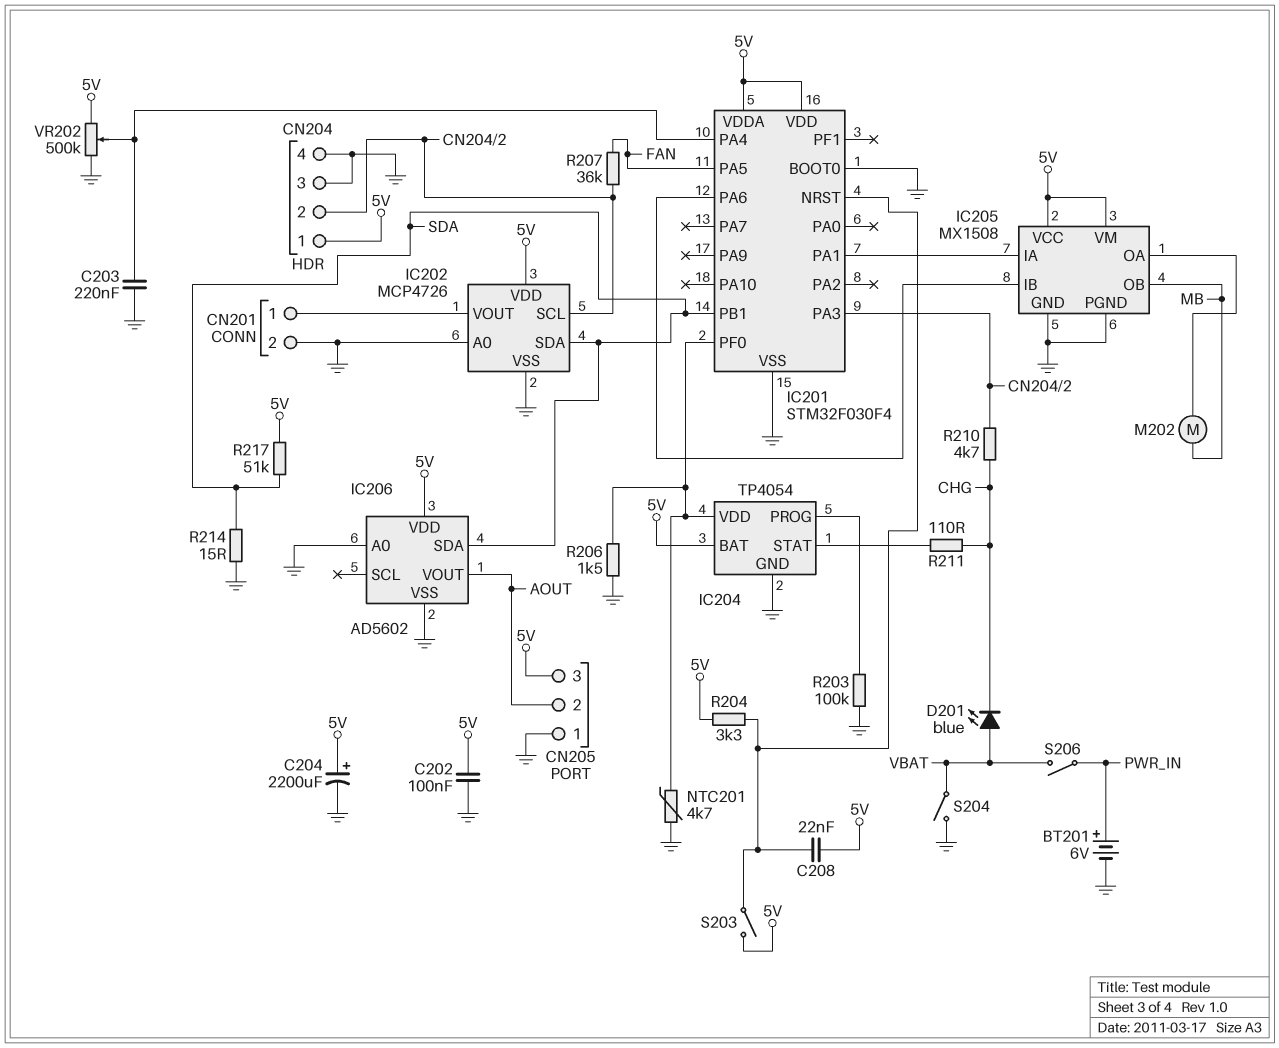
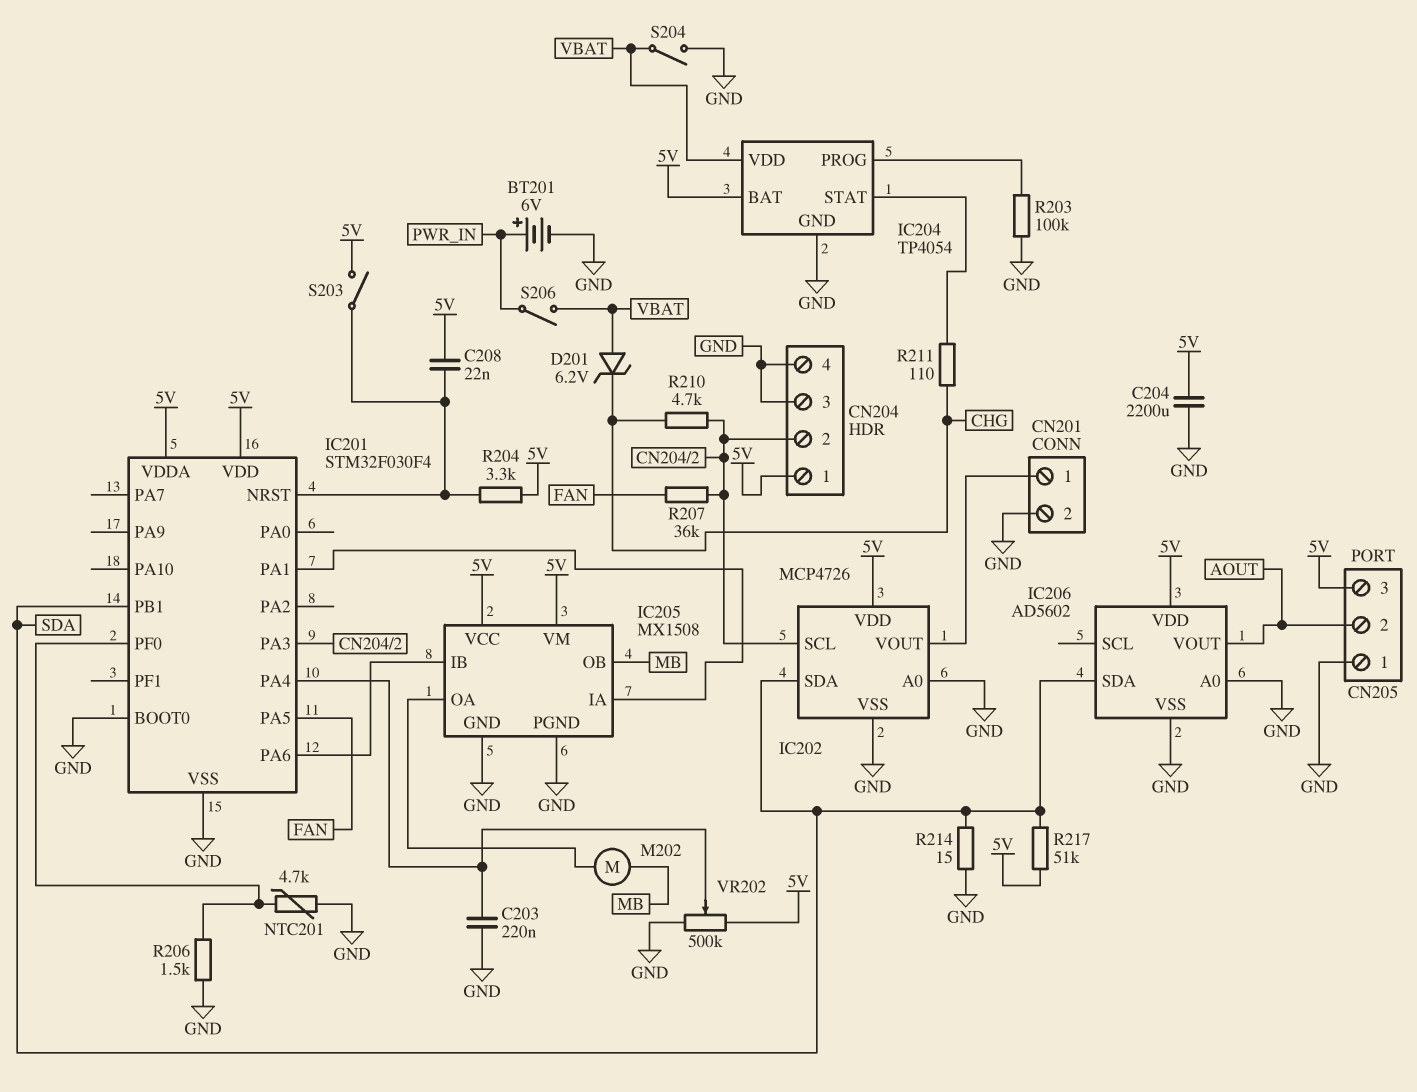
C202: 100nF (5V, GND) -> none
C204: 2200uF (plus 5V, minus GND) -> 2200uF (5V, GND)
D201: LED blue (A VBAT, K CHG) -> zener 6.2V (A VBAT, K CHG)
IC204 pin VDD: IC201/PF0 -> VBAT

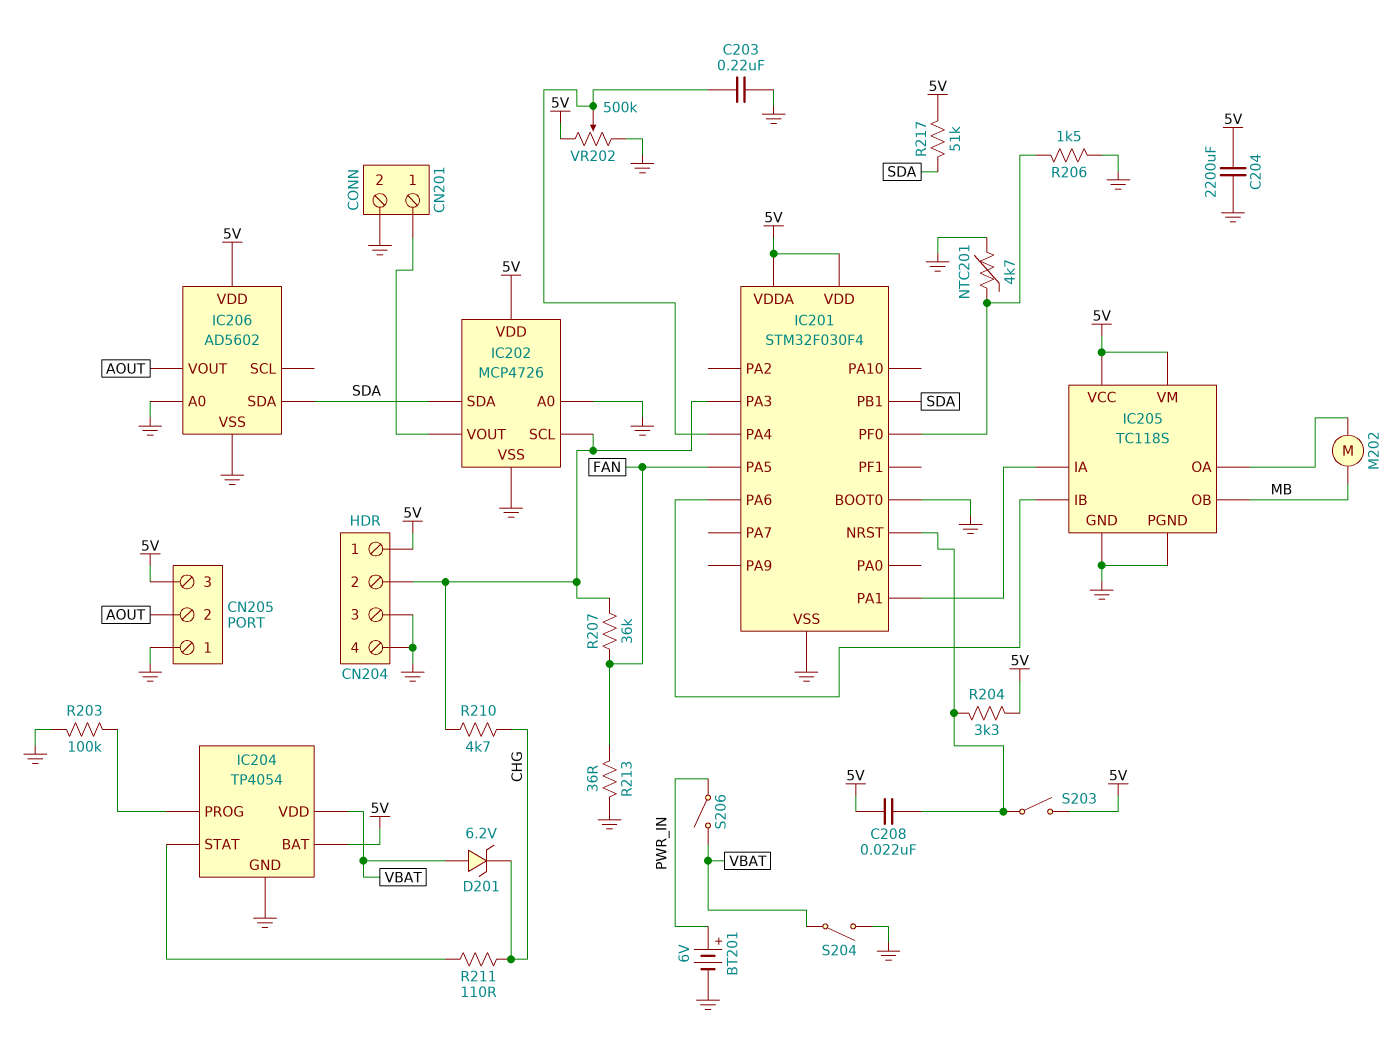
IC205: MX1508 -> TC118S
R213: none -> 36 (FAN, GND)
R214: 15 (GND, SDA) -> none

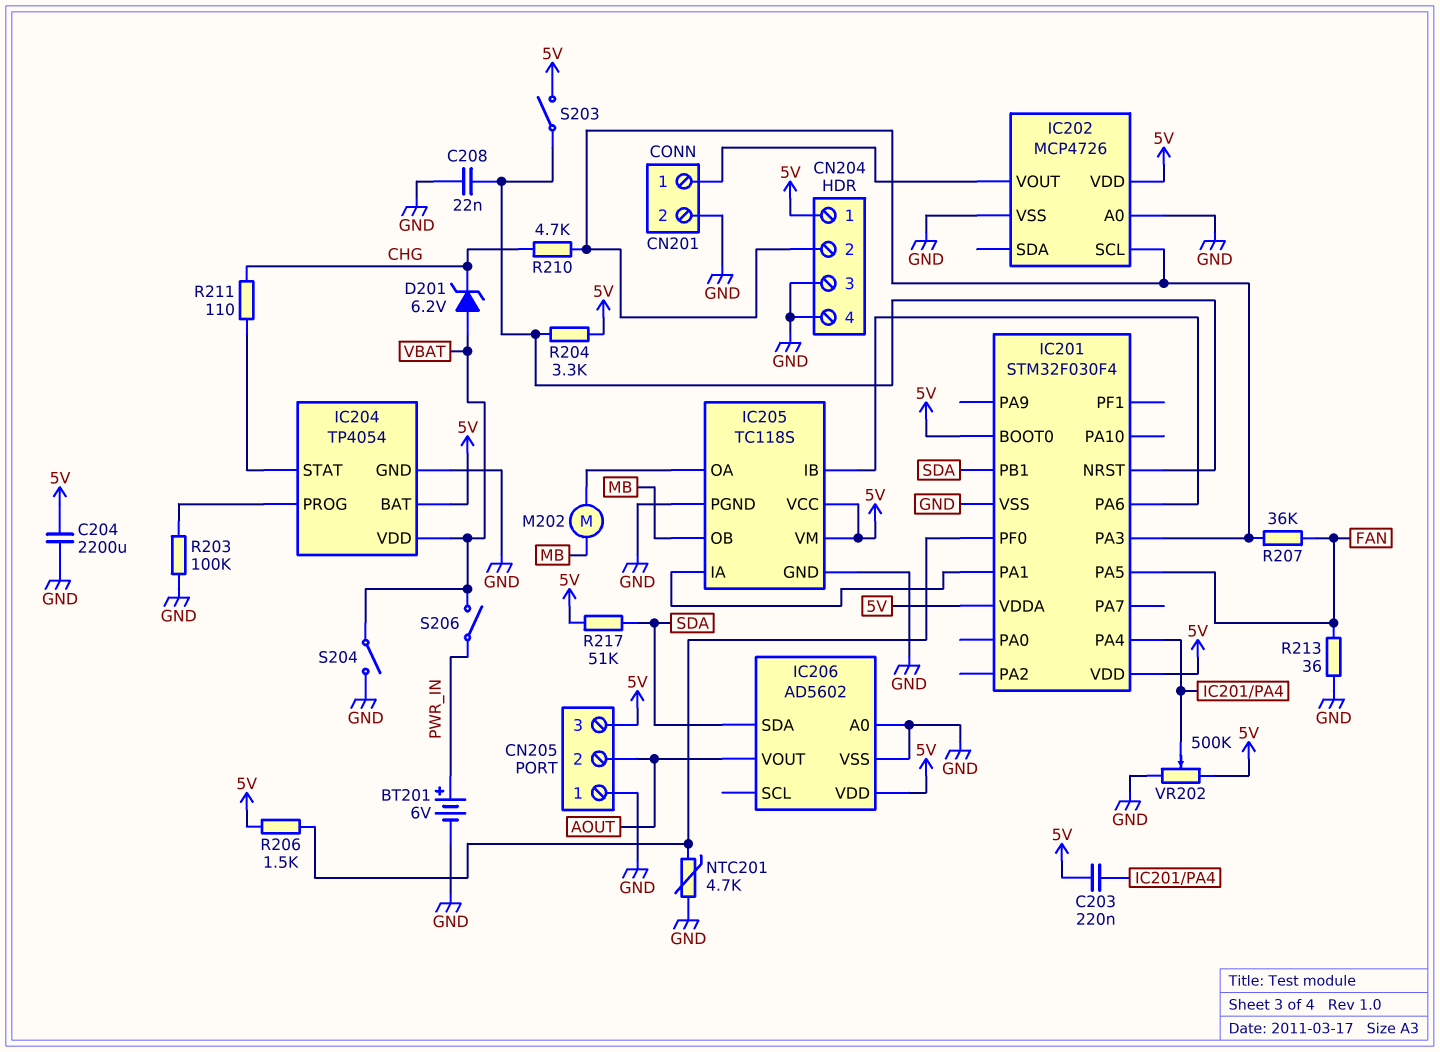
C203: 220nF (GND, IC201/PA4) -> 220nF (5V, IC201/PA4)
C208: 22nF (5V, IC201/NRST) -> 22nF (GND, IC201/NRST)
IC201 pin BOOT0: GND -> 5V
IC202 pin SDA: SDA -> none
R206: 1.5k (GND, IC201/PF0) -> 1.5k (5V, IC201/PF0)

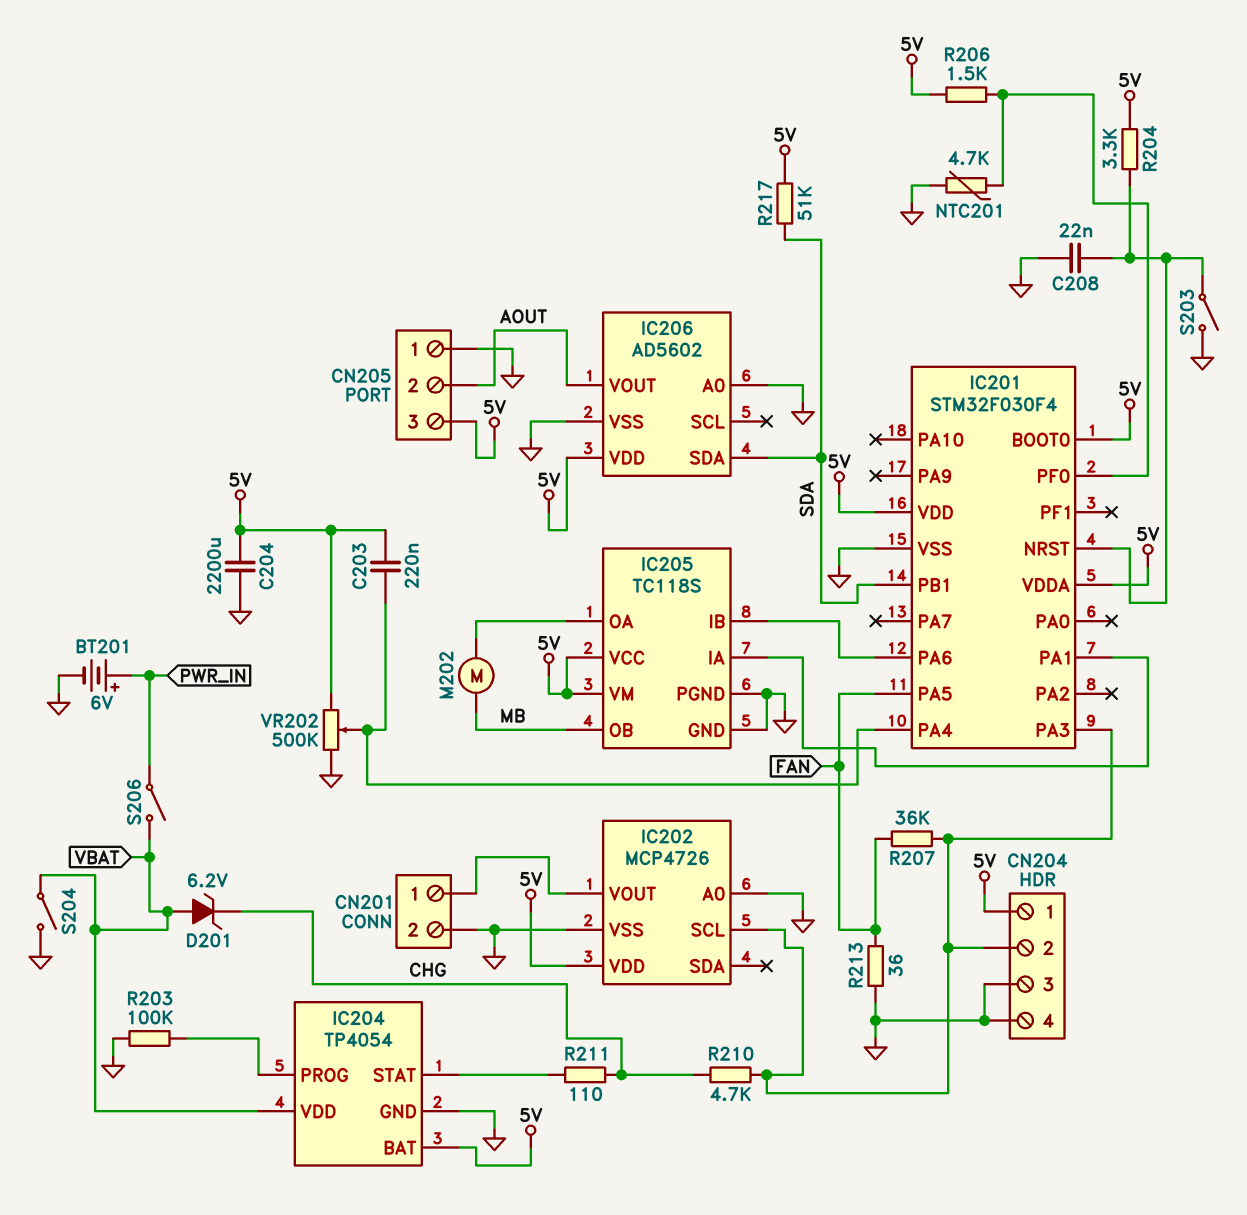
S203: switch (5V, IC201/NRST) -> switch (GND, IC201/NRST)

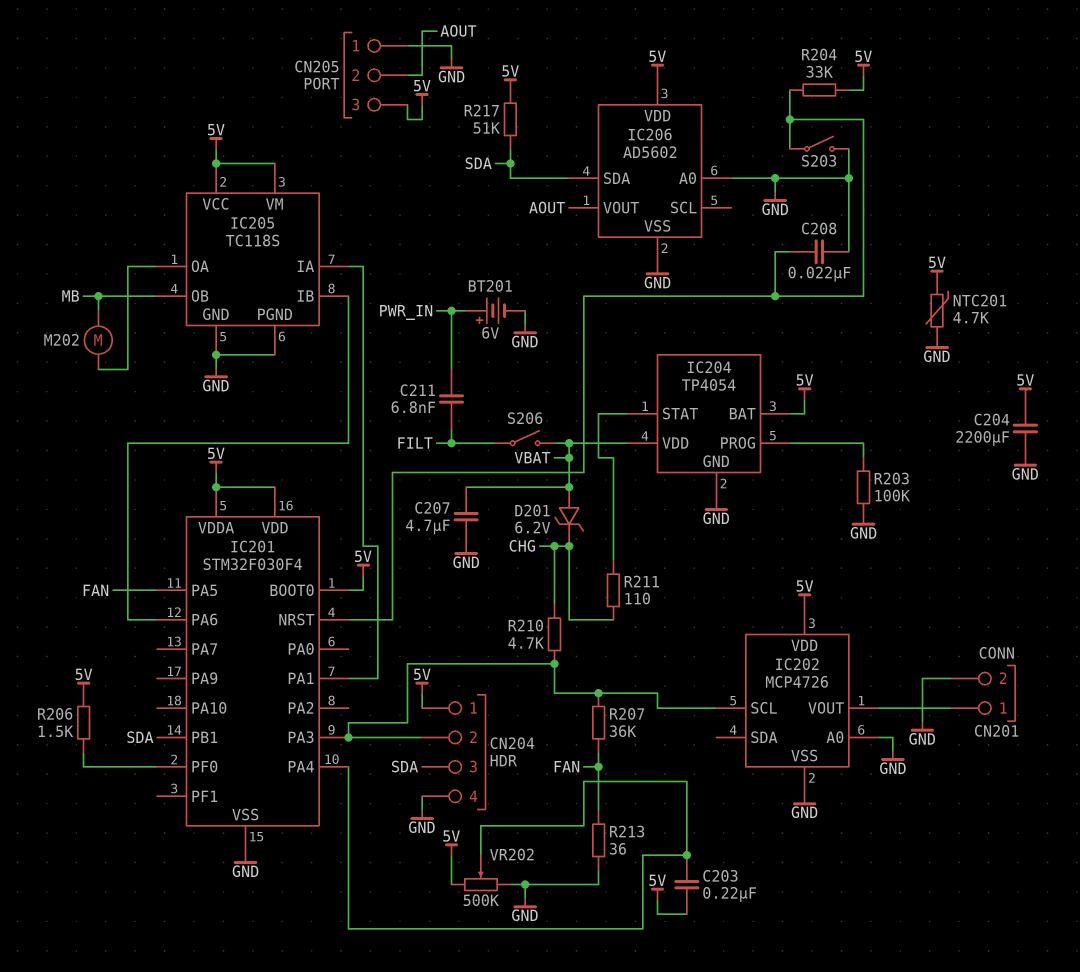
C207: none -> 4.7uF (GND, VBAT)
C211: none -> 6.8nF (FILT, PWR_IN)
CN204 pin 3: GND -> SDA
NTC201: 4.7k (GND, IC201/PF0) -> 4.7k (5V, GND)
R204: 3.3k (5V, IC201/NRST) -> 33k (5V, IC201/NRST)
S204: switch (GND, VBAT) -> none
S206: switch (PWR_IN, VBAT) -> switch (FILT, VBAT)

